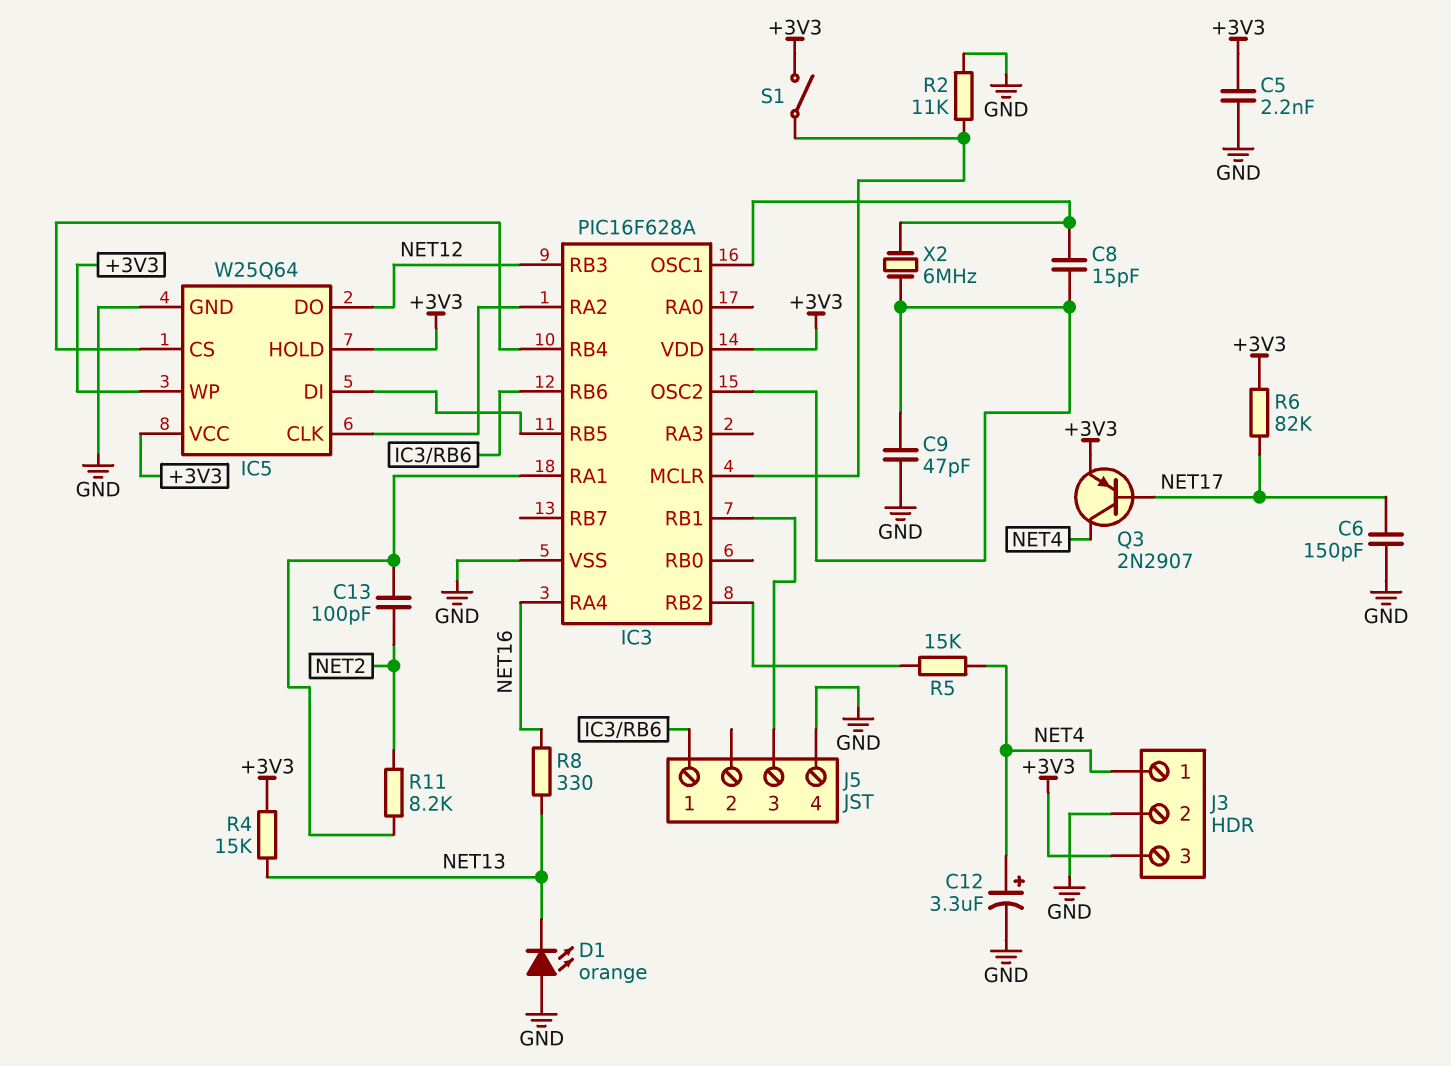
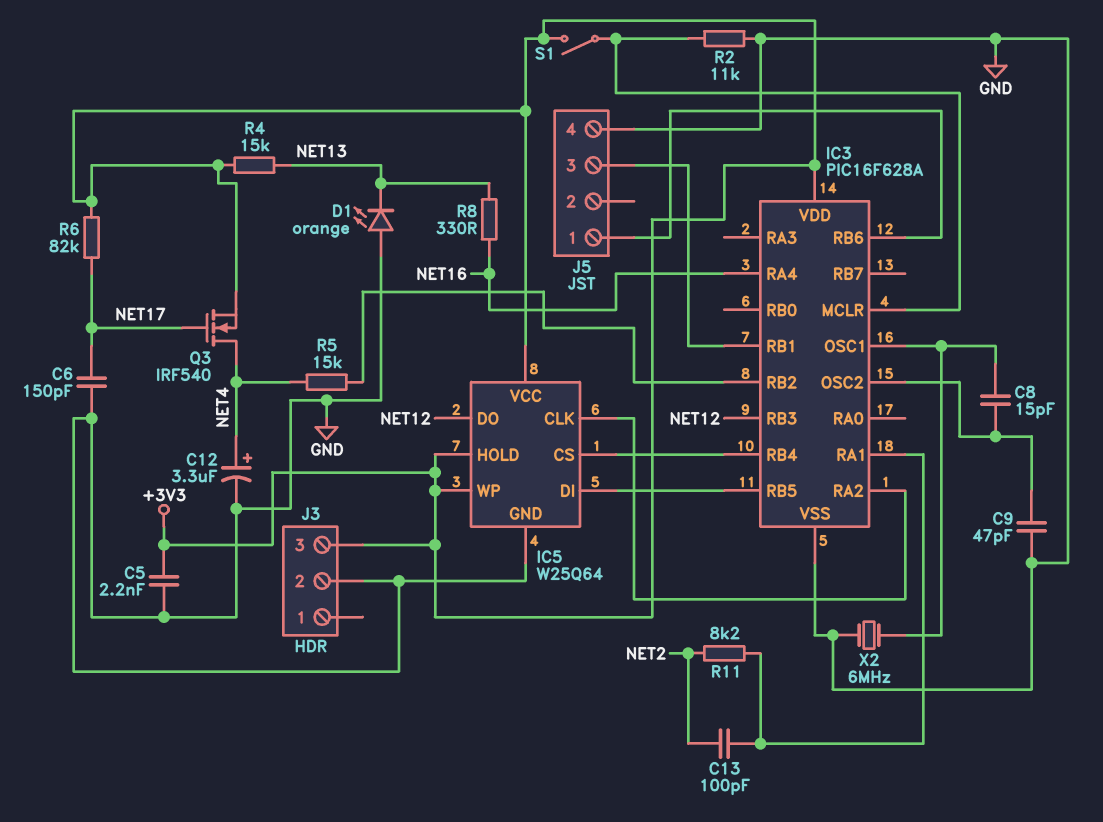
J3 pin 1: NET4 -> none
Q3: PNP 2N2907 (B NET17, C NET4, E +3V3) -> NMOS IRF540 (G NET17, D NET4, S +3V3)
X2: 6MHz (IC3/OSC1, IC3/OSC2) -> 6MHz (GND, IC3/OSC1)

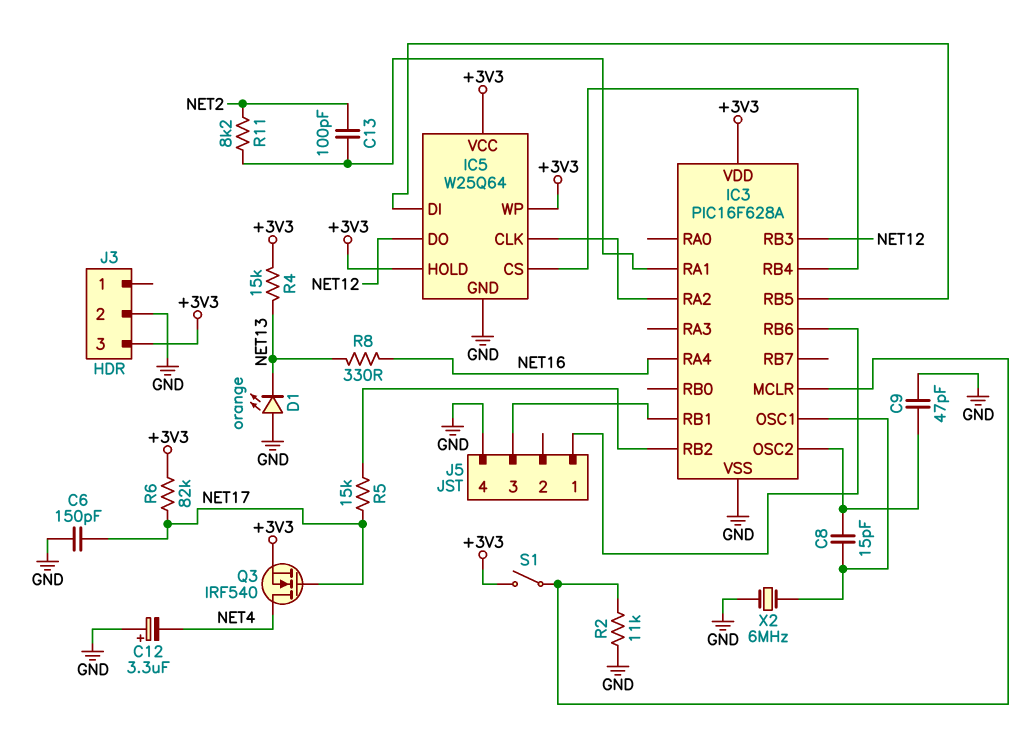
C5: 2.2nF (+3V3, GND) -> none
C12: 3.3uF (plus NET4, minus GND) -> 3.3uF (plus GND, minus NET4)
R5: 15k (IC3/RB2, NET4) -> 15k (IC3/RB2, NET17)

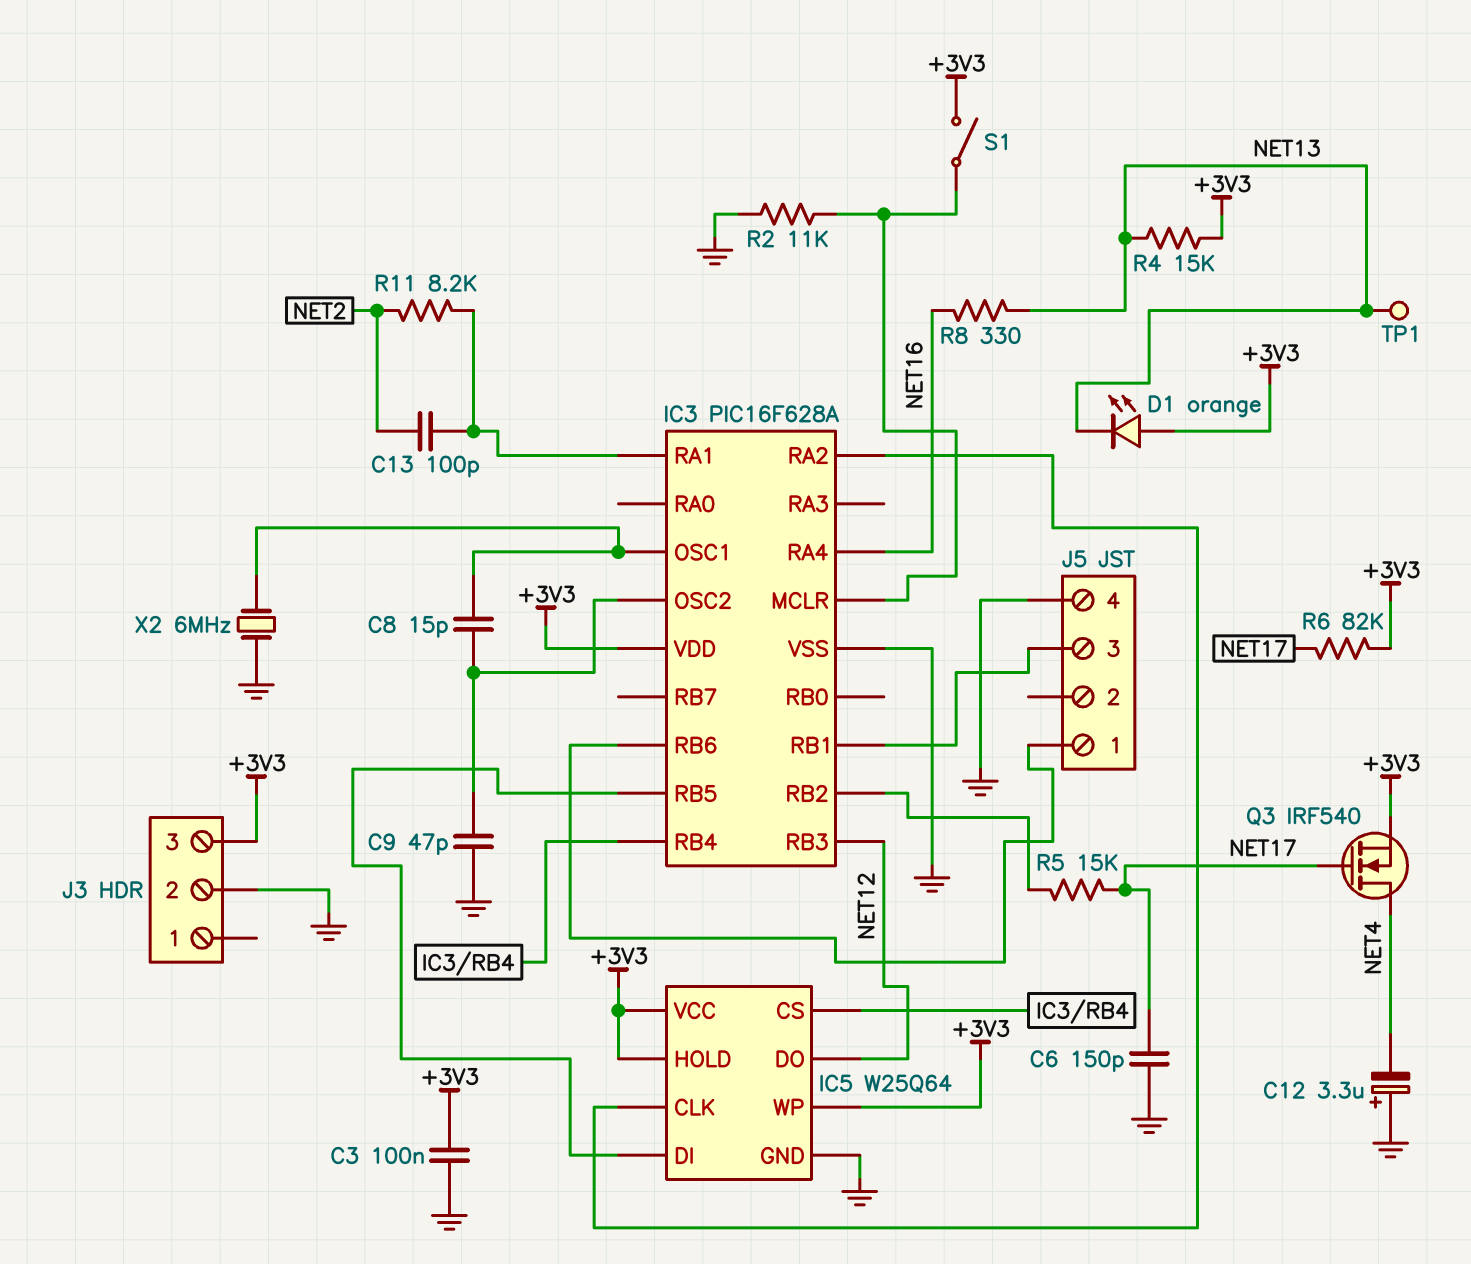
C3: none -> 100nF (+3V3, GND)
D1: LED orange (A GND, K NET13) -> LED orange (A +3V3, K NET13)
TP1: none -> test point (NET13)

